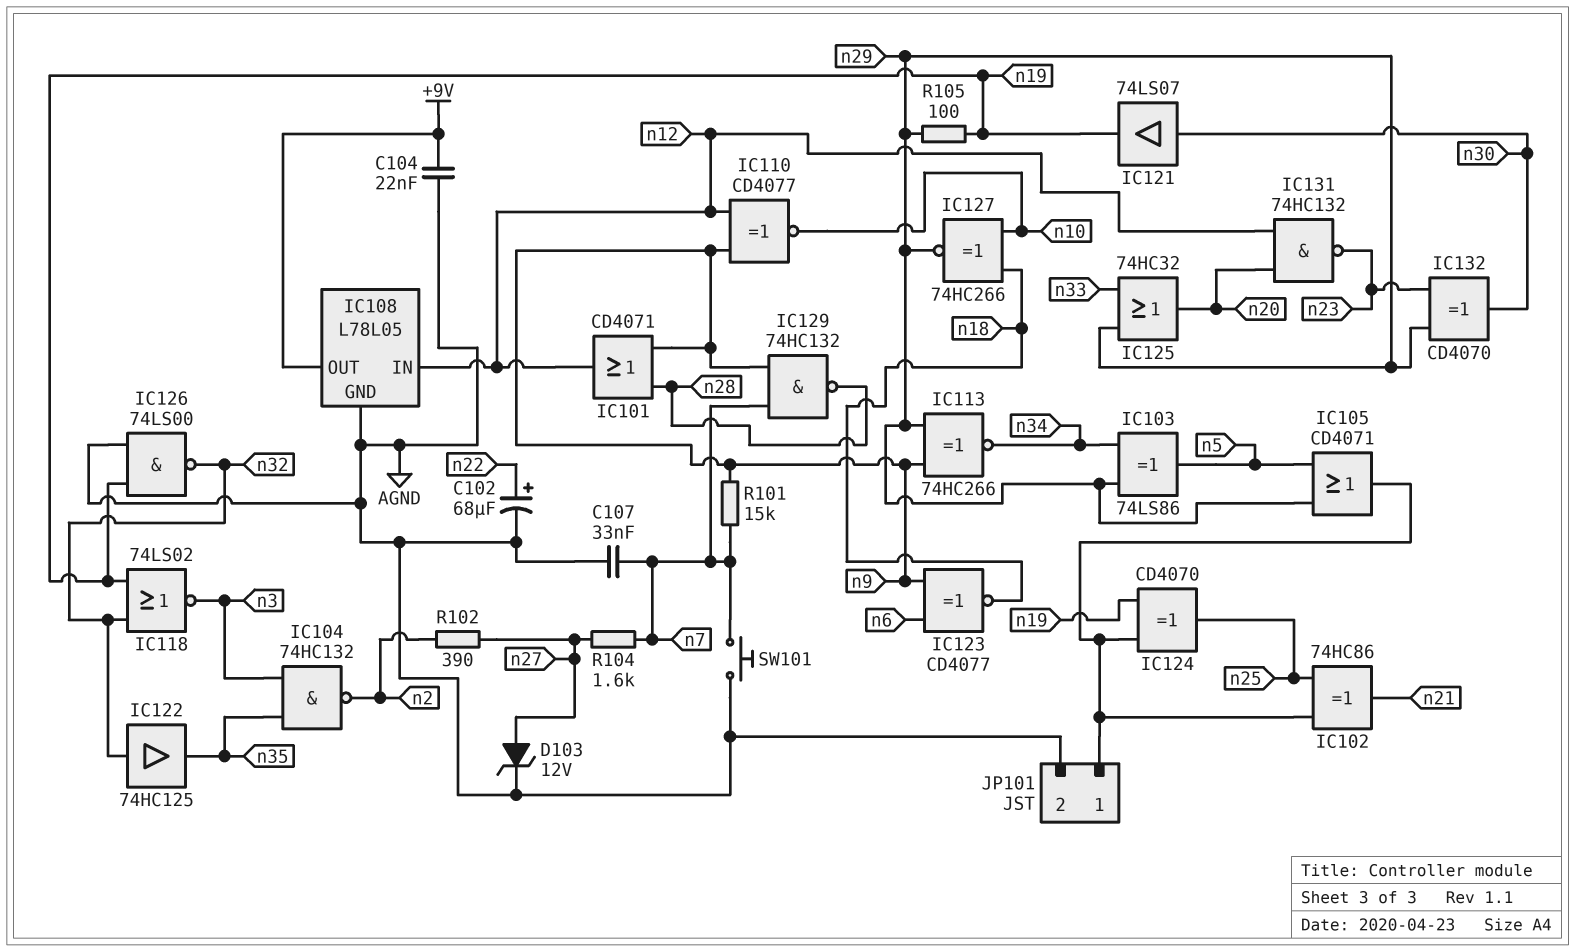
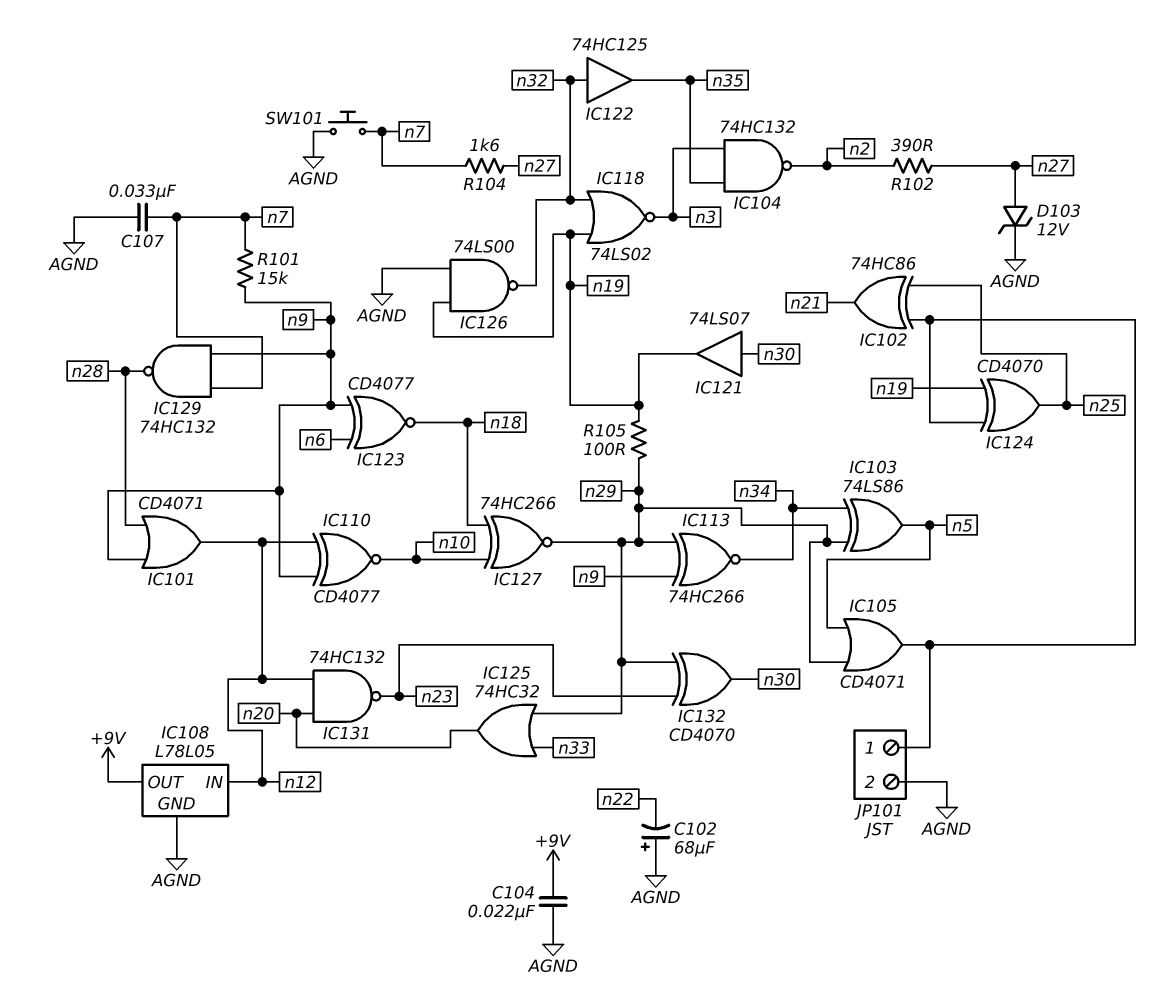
C102: 68uF (plus n22, minus AGND) -> 68uF (plus AGND, minus n22)

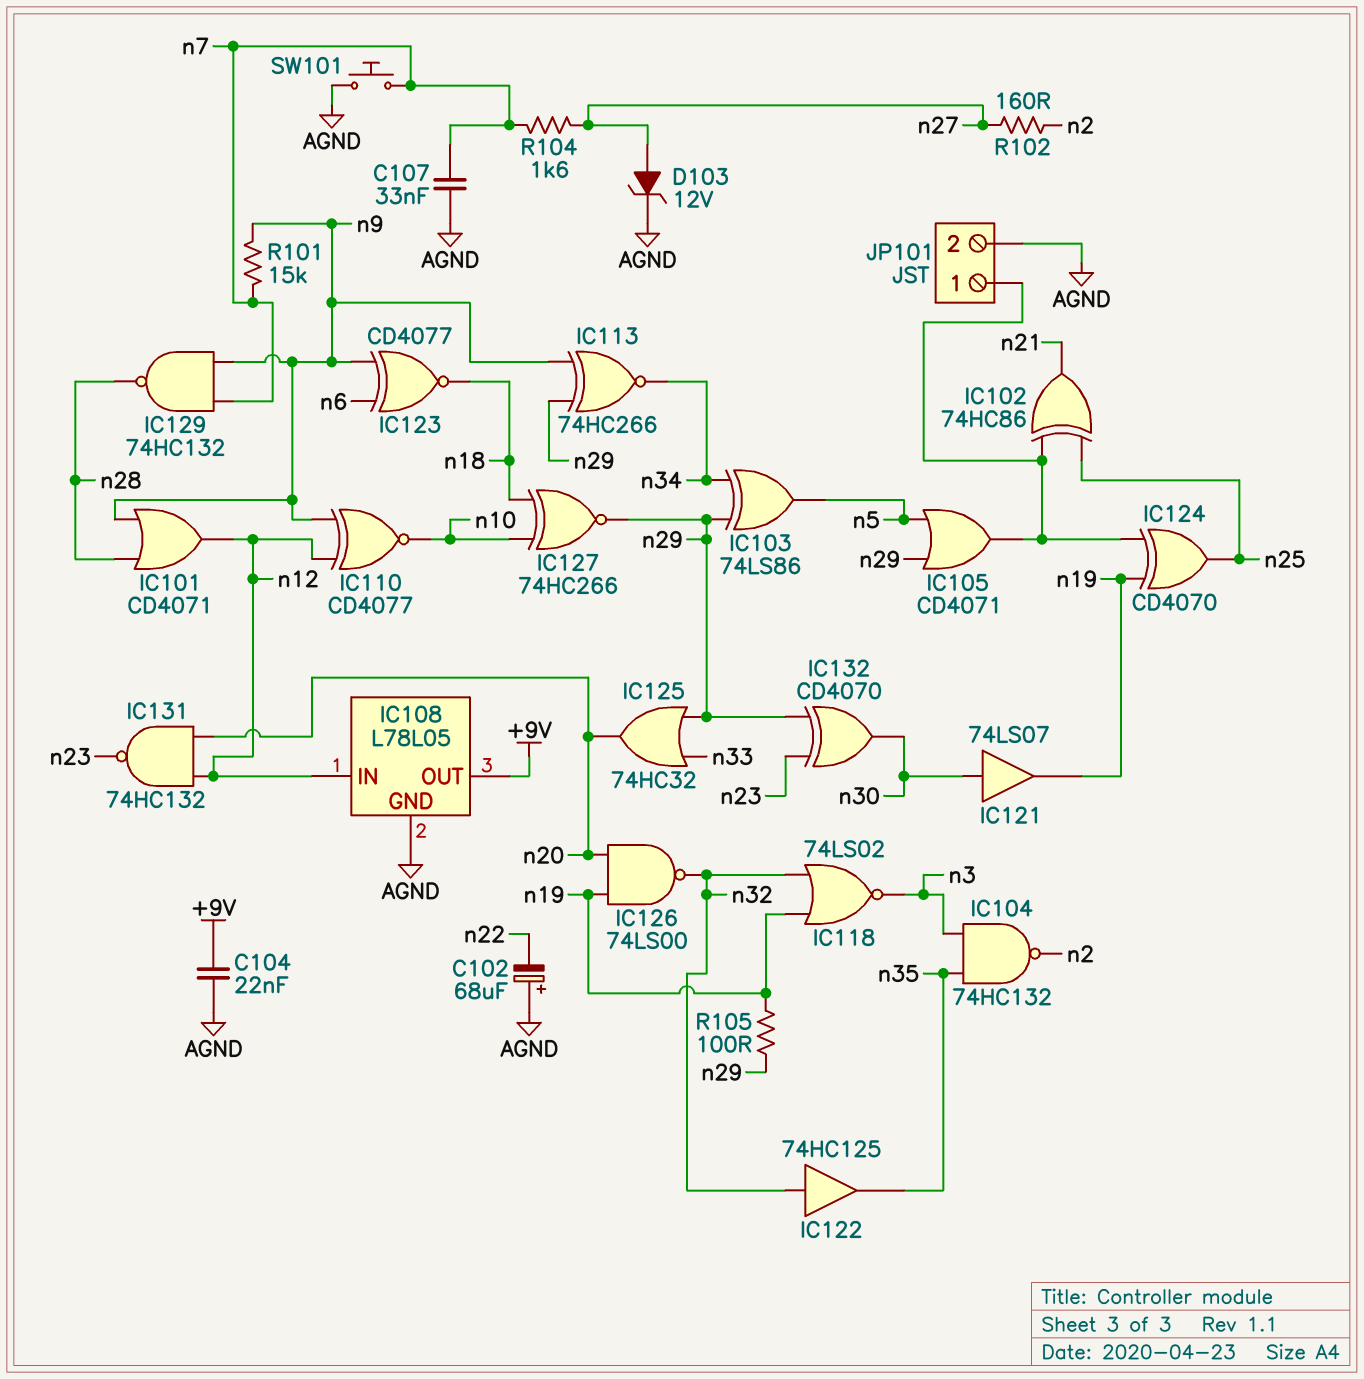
IC126: NAND 74LS00 (in AGND, in n19, out n32) -> NAND 74LS00 (in n19, in n20, out n32)
R102: 390 (n2, n27) -> 160 (n2, n27)

